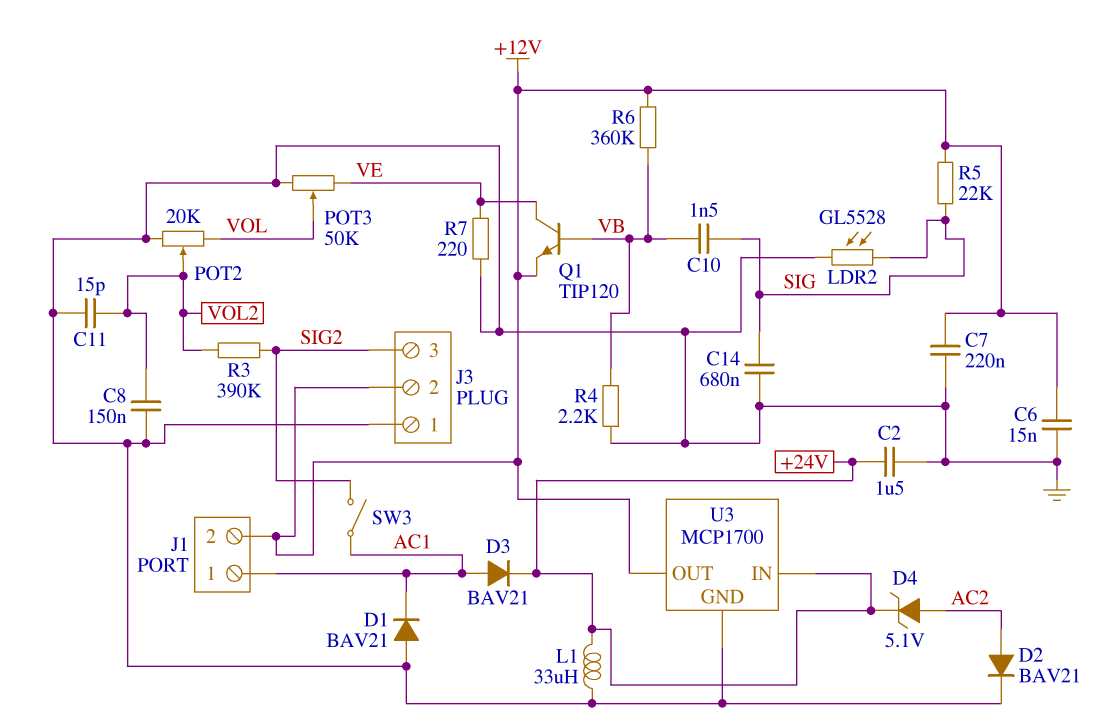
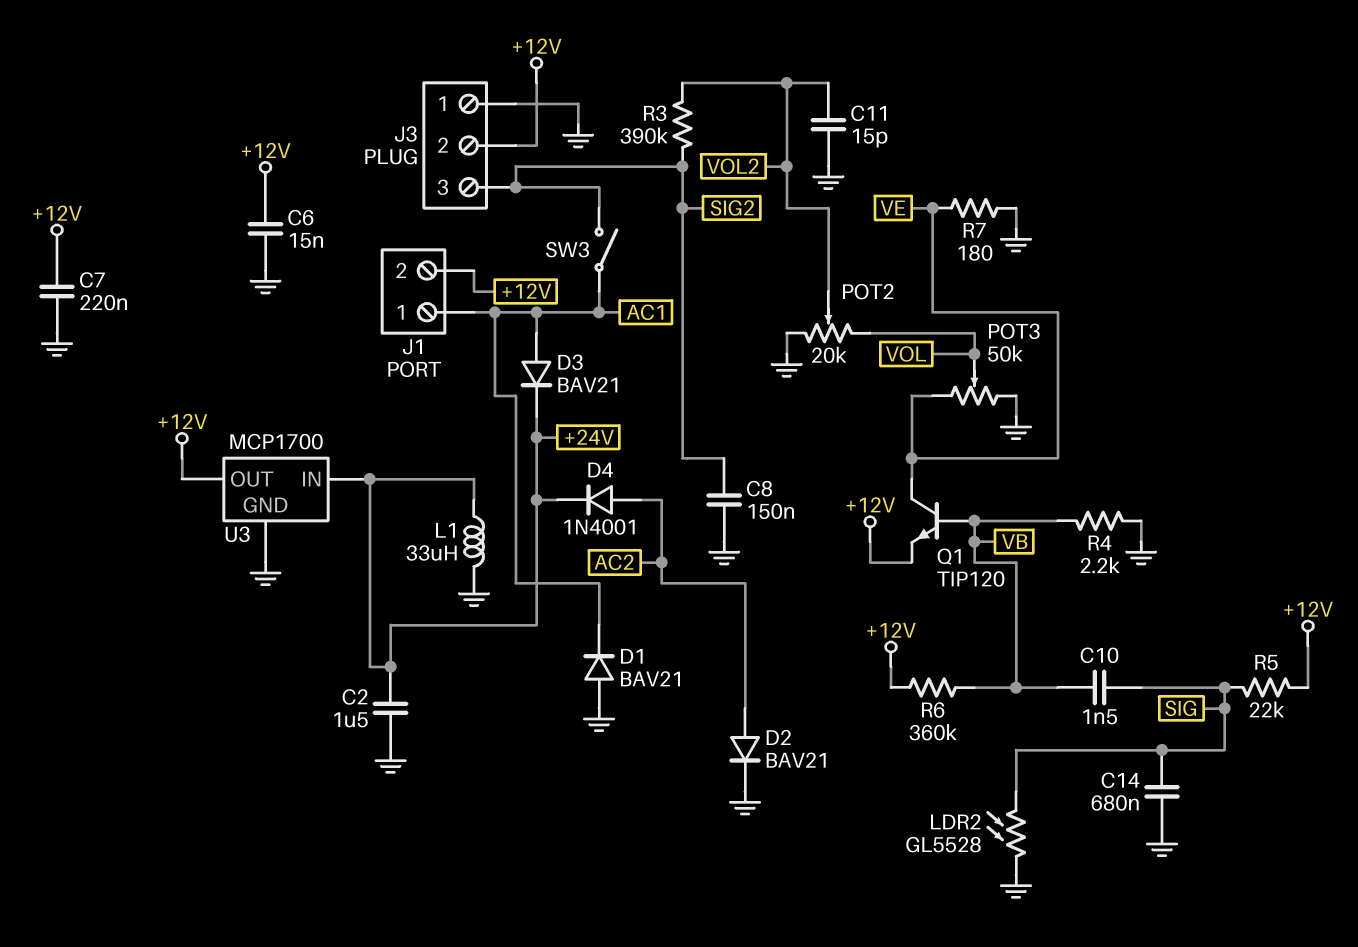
C8: 150nF (GND, VOL2) -> 150nF (GND, SIG2)
D4: zener 5.1V (A AC2, K +24V) -> diode 1N4001 (A AC2, K +24V)
R7: 220 (GND, VE) -> 180 (GND, VE)

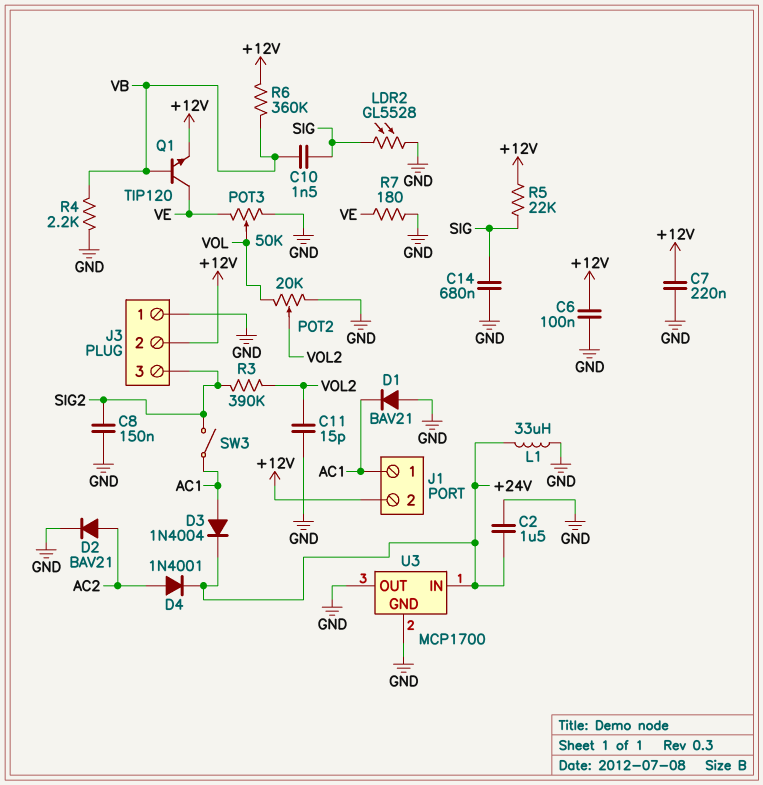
C6: 15nF (+12V, GND) -> 100nF (+12V, GND)
D3: diode BAV21 (A AC1, K +24V) -> diode 1N4004 (A AC1, K +24V)
U3 pin OUT: +12V -> GND

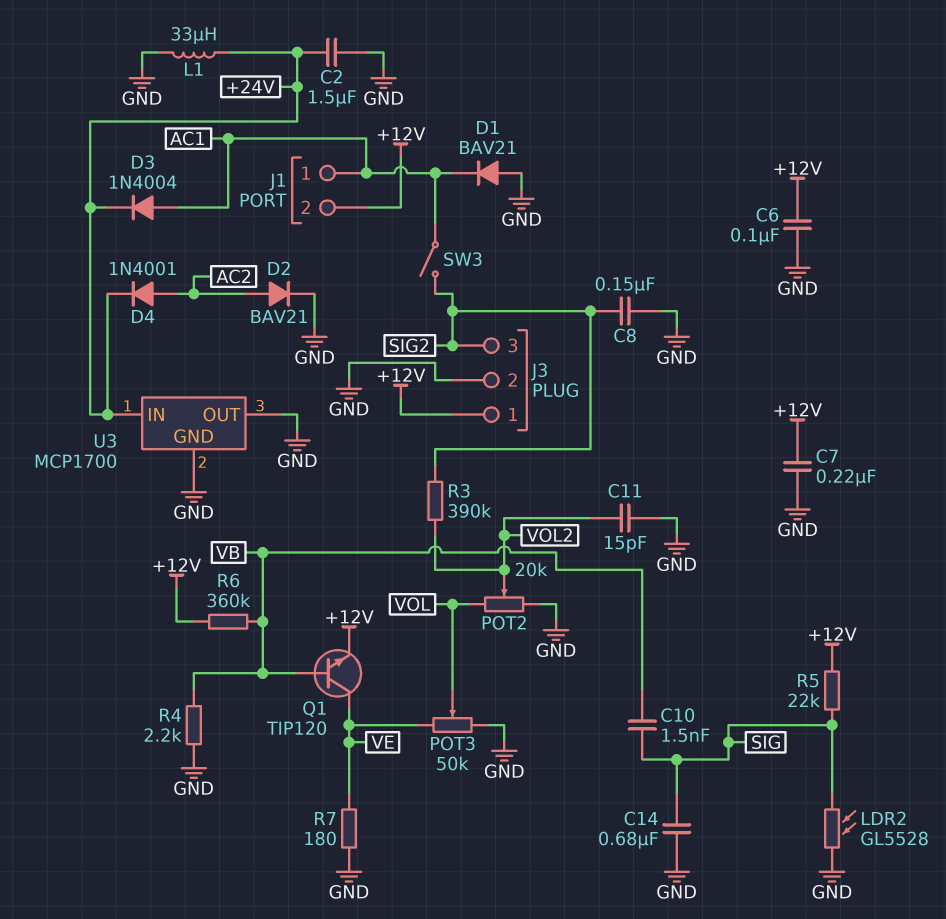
J3 pin 1: GND -> +12V
J3 pin 2: +12V -> GND

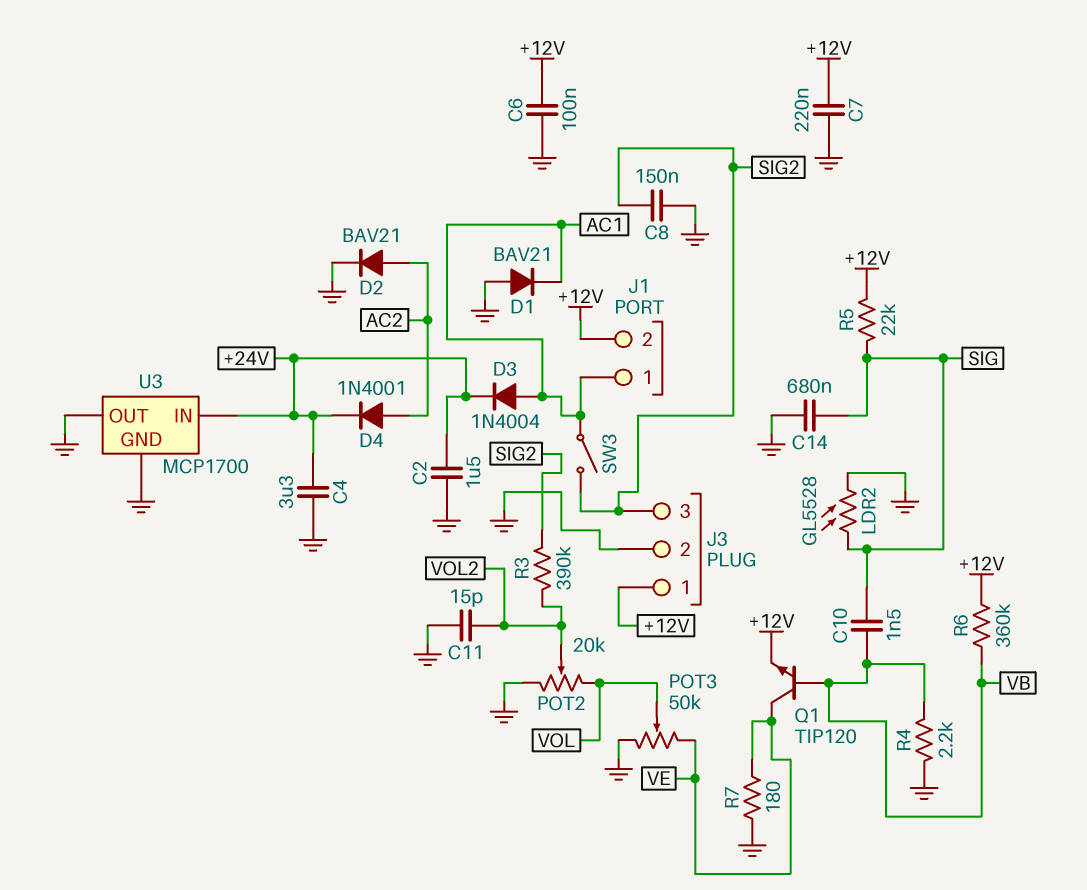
C4: none -> 3.3uF (+24V, GND)
L1: 33uH (+24V, GND) -> none

